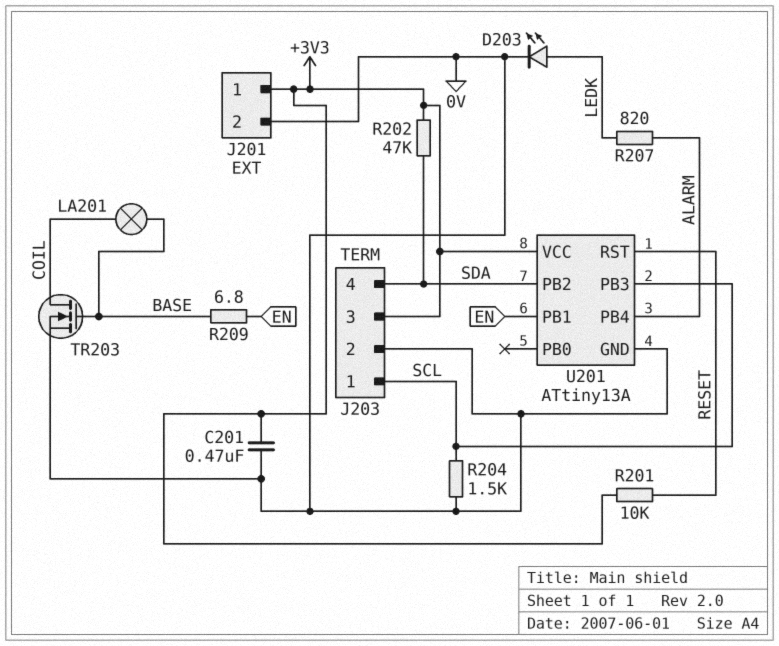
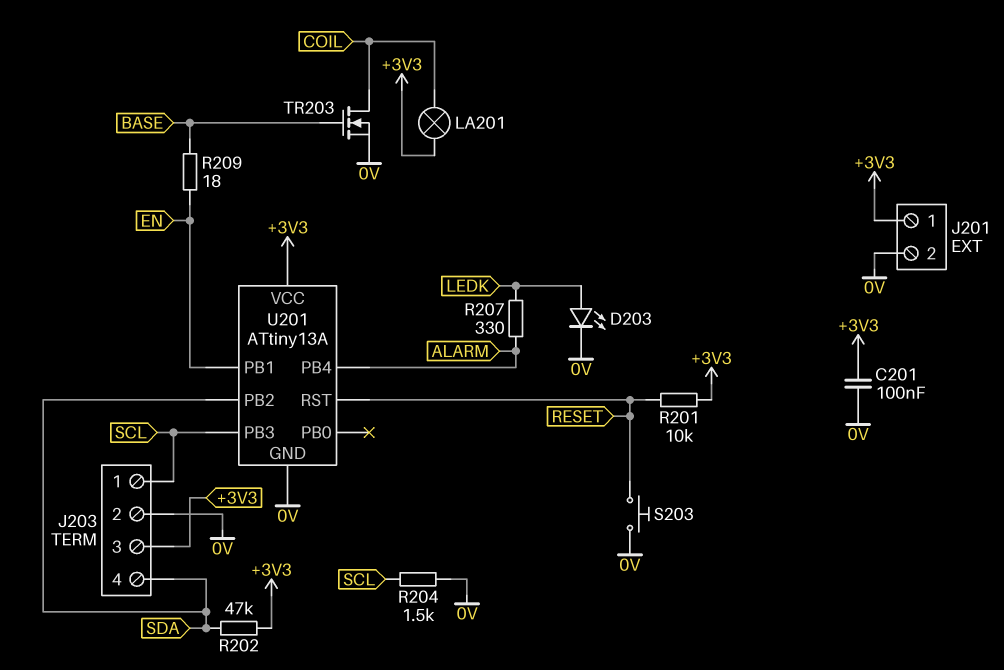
C201: 470nF (+3V3, 0V) -> 100nF (+3V3, 0V)
LA201: lamp (BASE, COIL) -> lamp (+3V3, COIL)
R207: 820 (ALARM, LEDK) -> 330 (ALARM, LEDK)
R209: 6.8 (BASE, EN) -> 18 (BASE, EN)
S203: none -> button (0V, RESET)

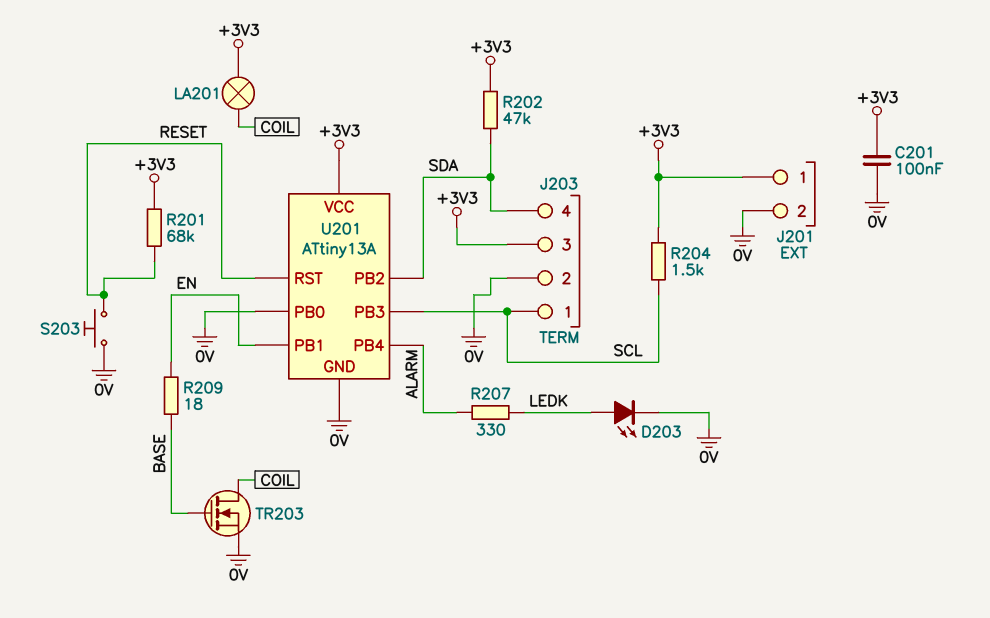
R201: 10k (+3V3, RESET) -> 68k (+3V3, RESET)
R204: 1.5k (0V, SCL) -> 1.5k (+3V3, SCL)
U201 pin PB0: none -> 0V

